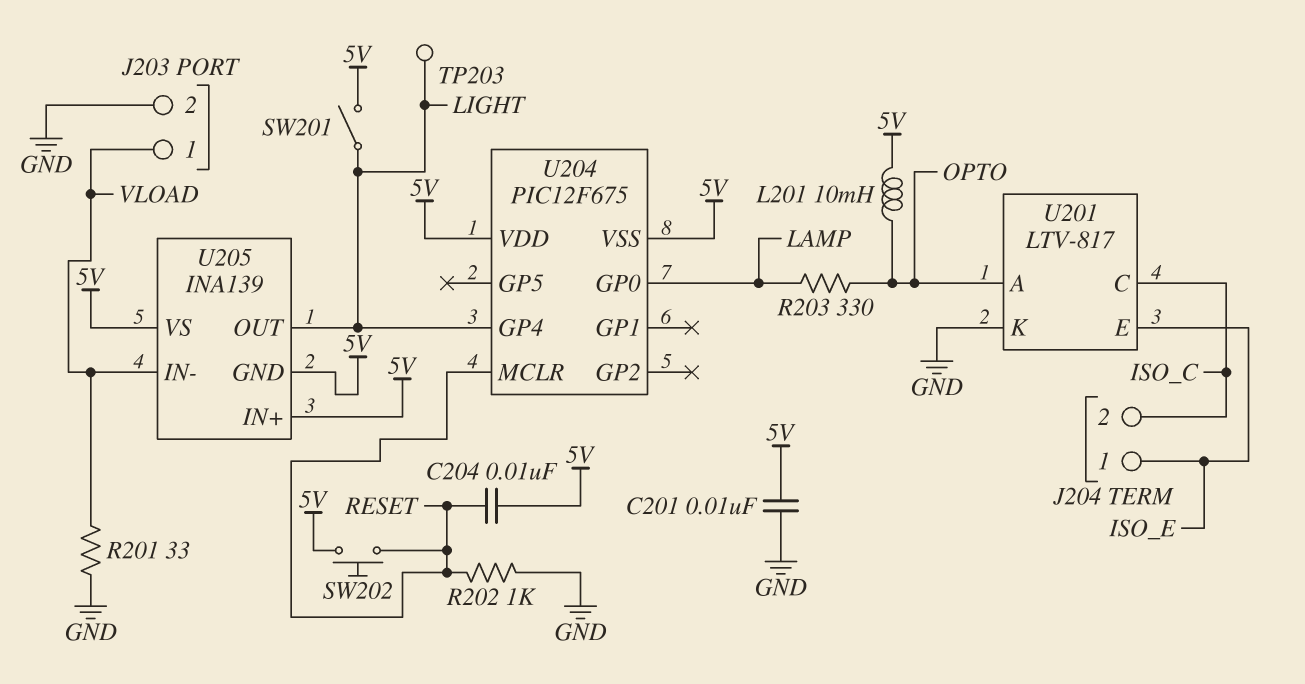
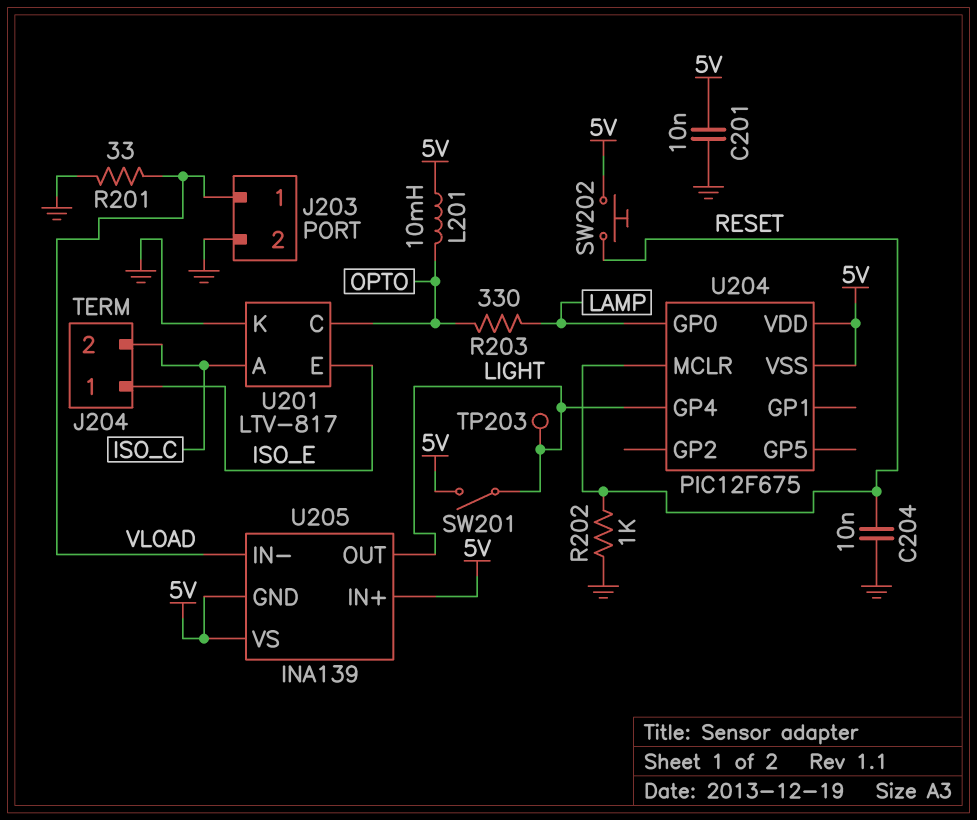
C204: 10nF (5V, RESET) -> 10nF (GND, RESET)
U201 pin A: OPTO -> ISO_C
U201 pin C: ISO_C -> OPTO

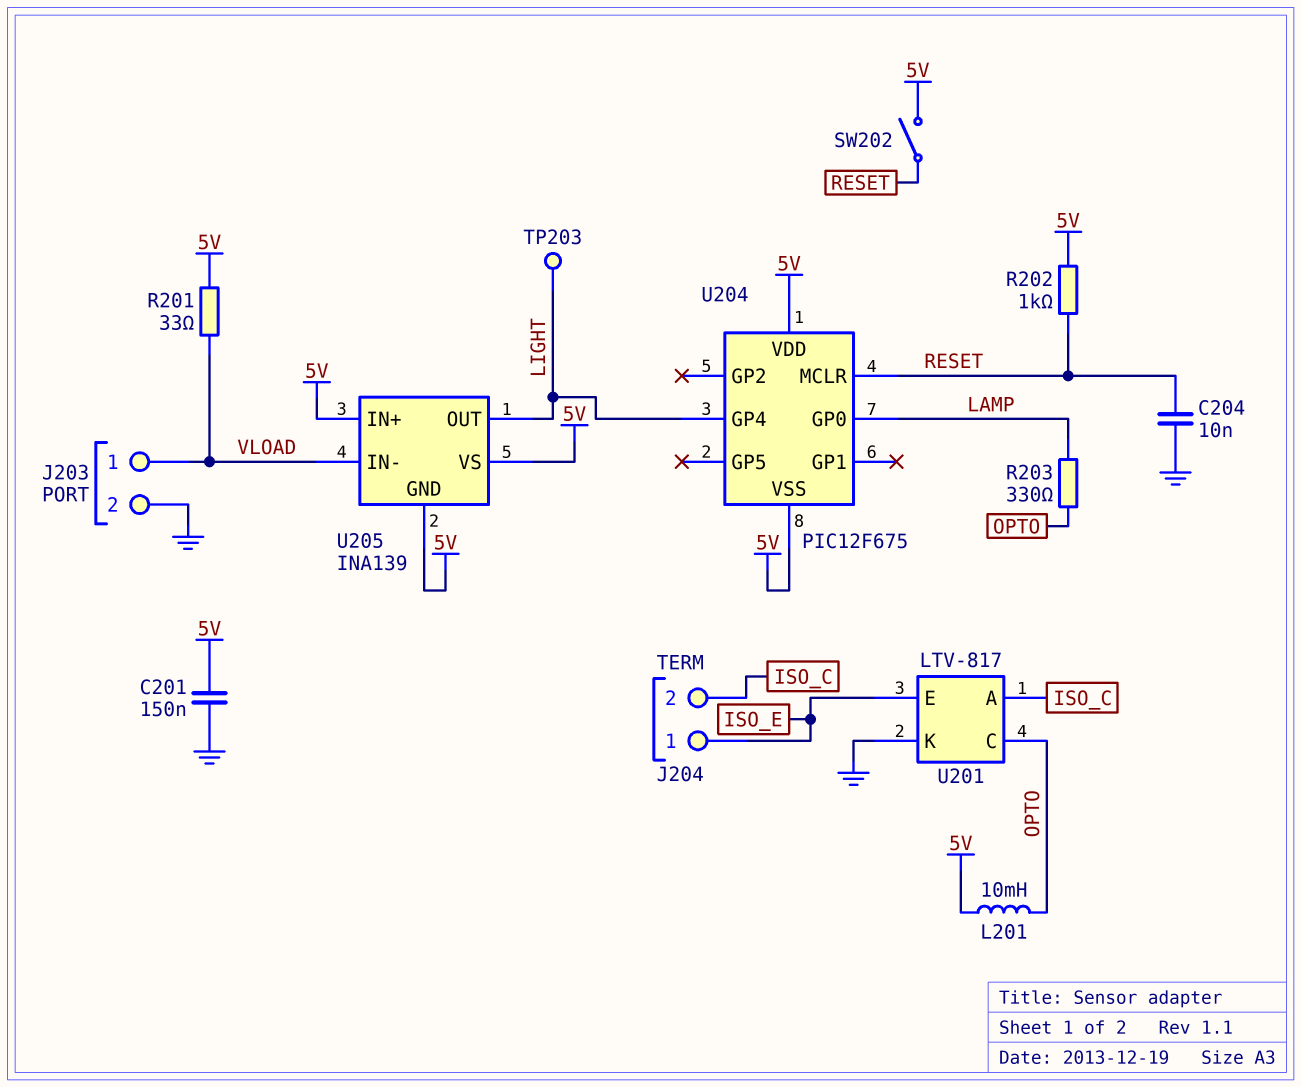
C201: 10nF (5V, GND) -> 150nF (5V, GND)
R201: 33 (GND, VLOAD) -> 33 (5V, VLOAD)
R202: 1k (GND, RESET) -> 1k (5V, RESET)
SW201: switch (5V, LIGHT) -> none
SW202: button (5V, RESET) -> switch (5V, RESET)

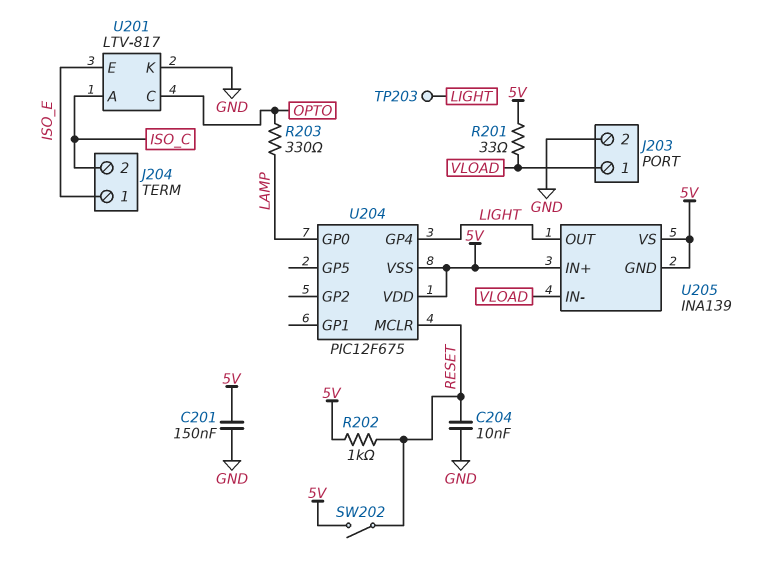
L201: 10mH (5V, OPTO) -> none

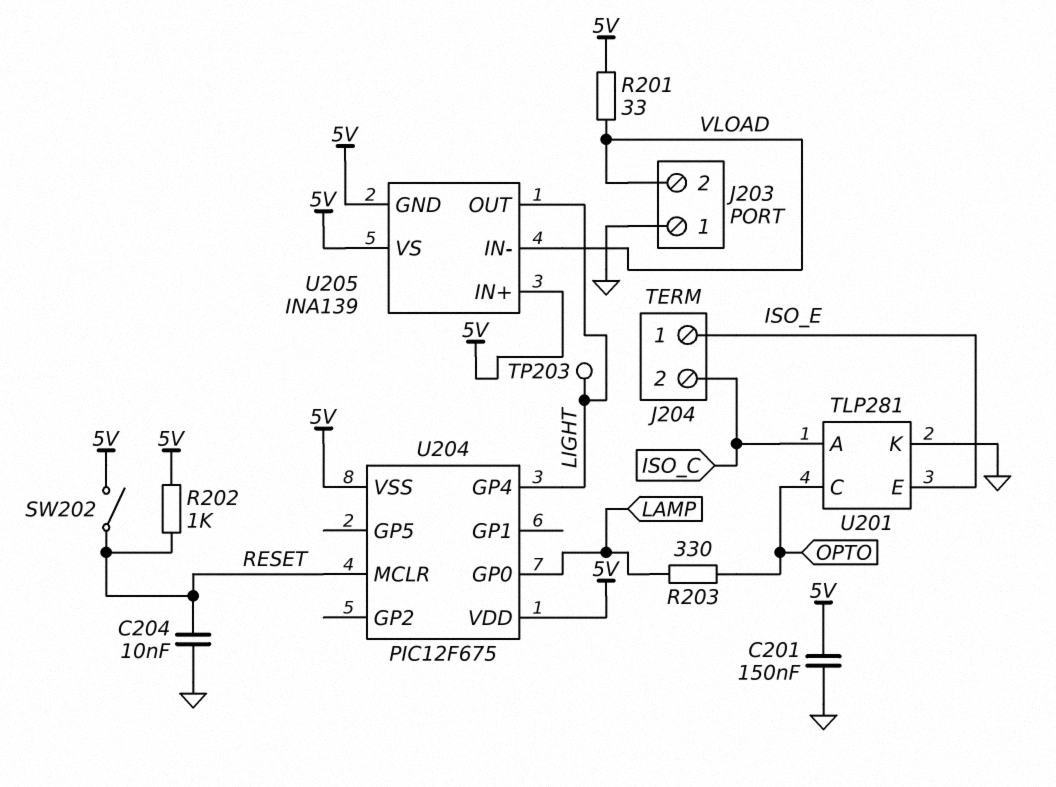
J203 pin 1: VLOAD -> GND
J203 pin 2: GND -> VLOAD
U201: LTV-817 -> TLP281

